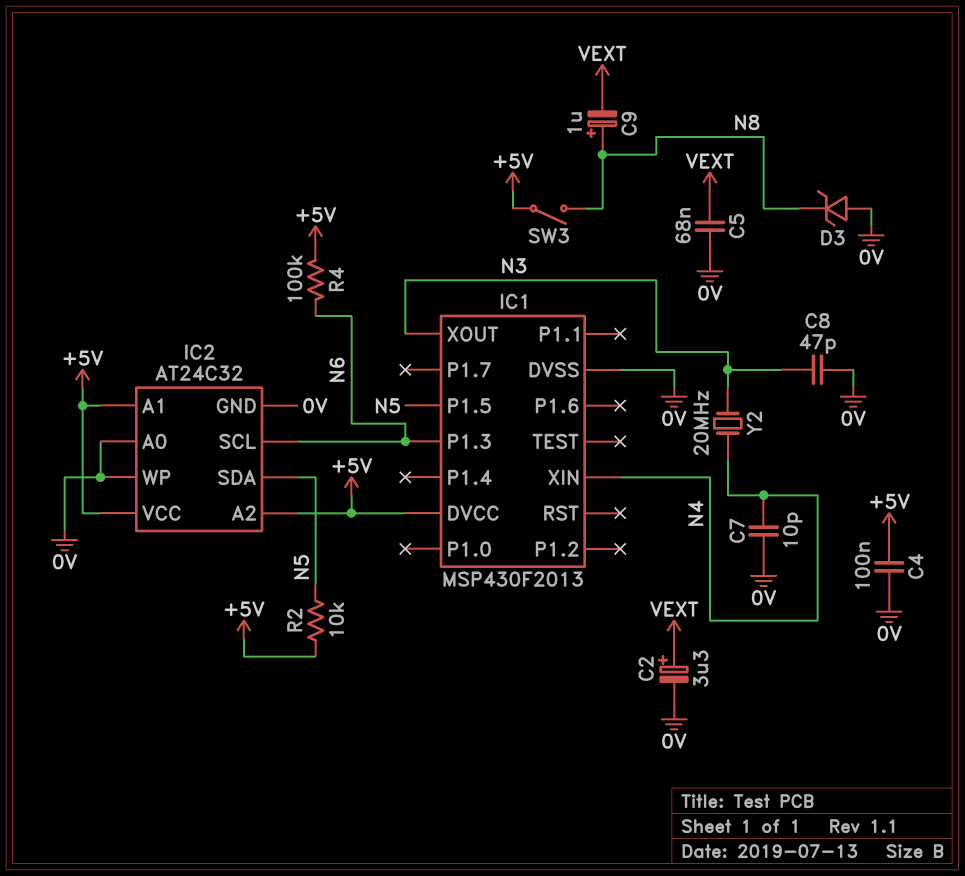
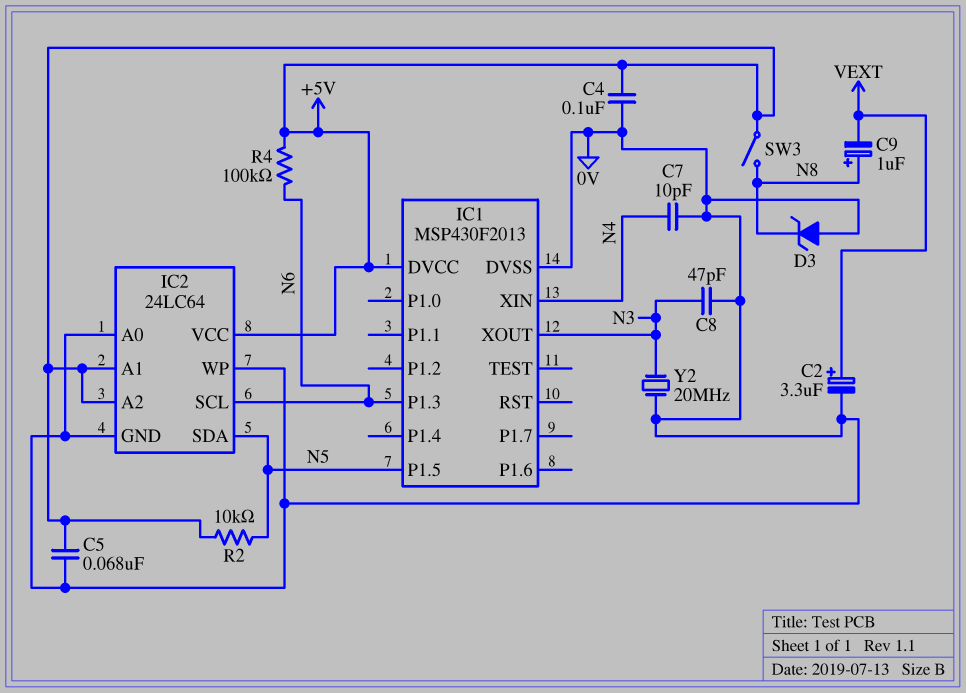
C5: 68nF (0V, VEXT) -> 68nF (+5V, 0V)
IC2: AT24C32 -> 24LC64
Y2: 20MHz (N3, N4) -> 20MHz (0V, N3)

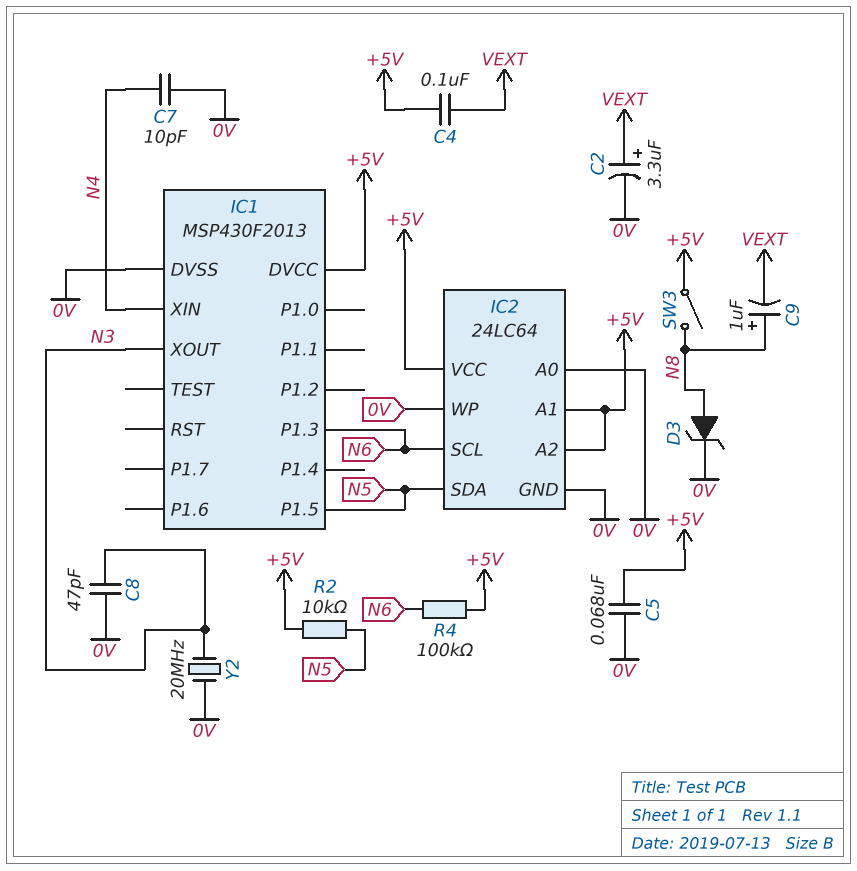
C4: 100nF (+5V, 0V) -> 100nF (+5V, VEXT)
D3: zener (A 0V, K N8) -> zener (A N8, K 0V)

